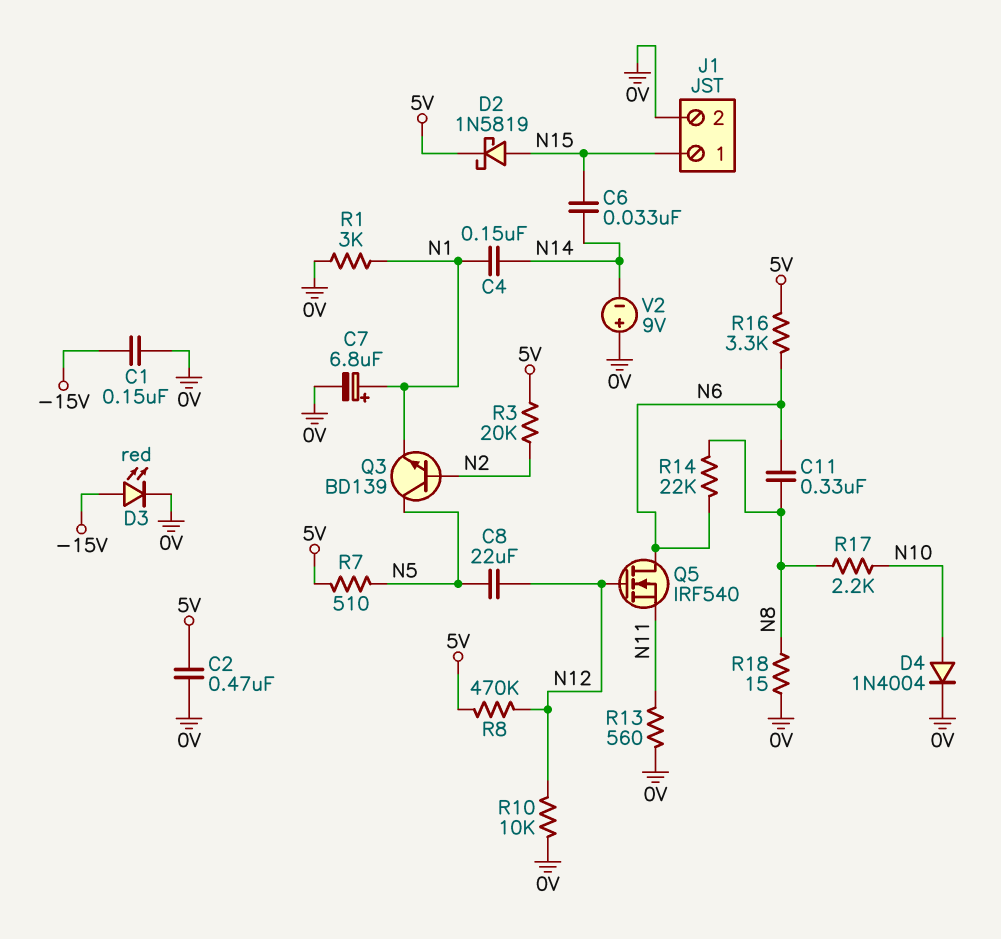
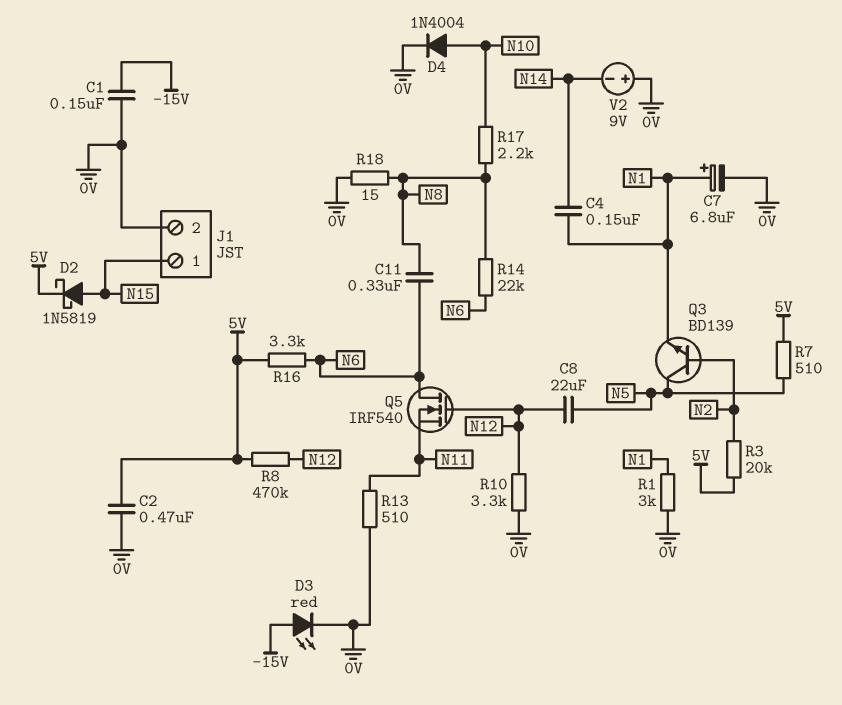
C6: 33nF (N14, N15) -> none
R10: 10k (0V, N12) -> 3.3k (0V, N12)
R13: 560 (0V, N11) -> 510 (0V, N11)

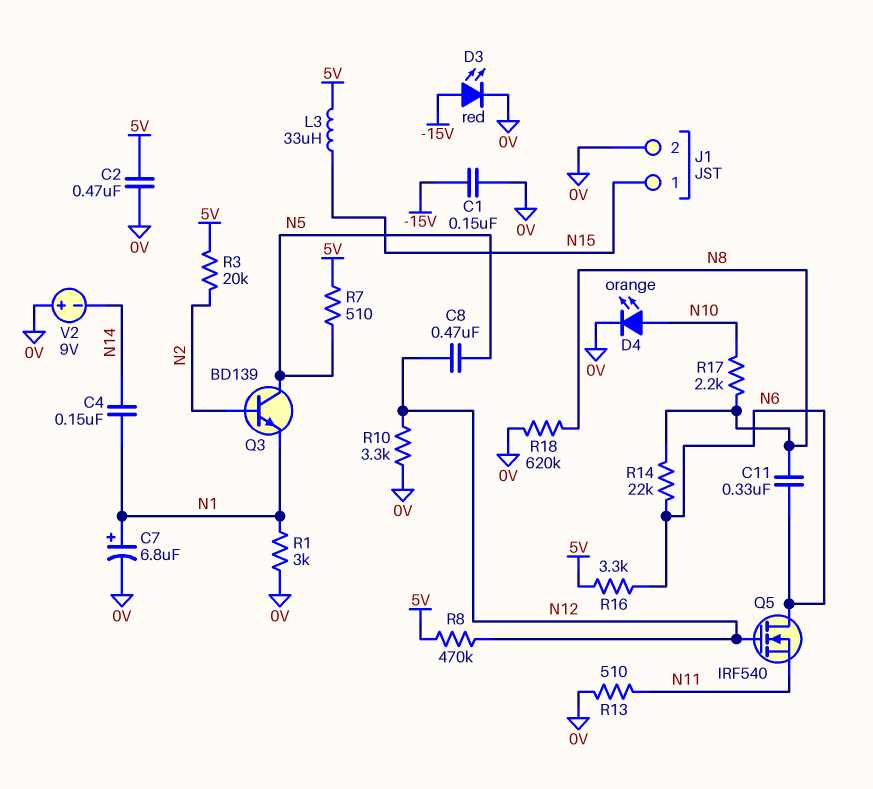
C8: 22uF (N5, N12) -> 470nF (N5, N12)
D2: schottky 1N5819 (A N15, K 5V) -> none
D4: diode 1N4004 (A N10, K 0V) -> LED orange (A N10, K 0V)
L3: none -> 33uH (5V, N15)
R18: 15 (0V, N8) -> 620k (0V, N8)

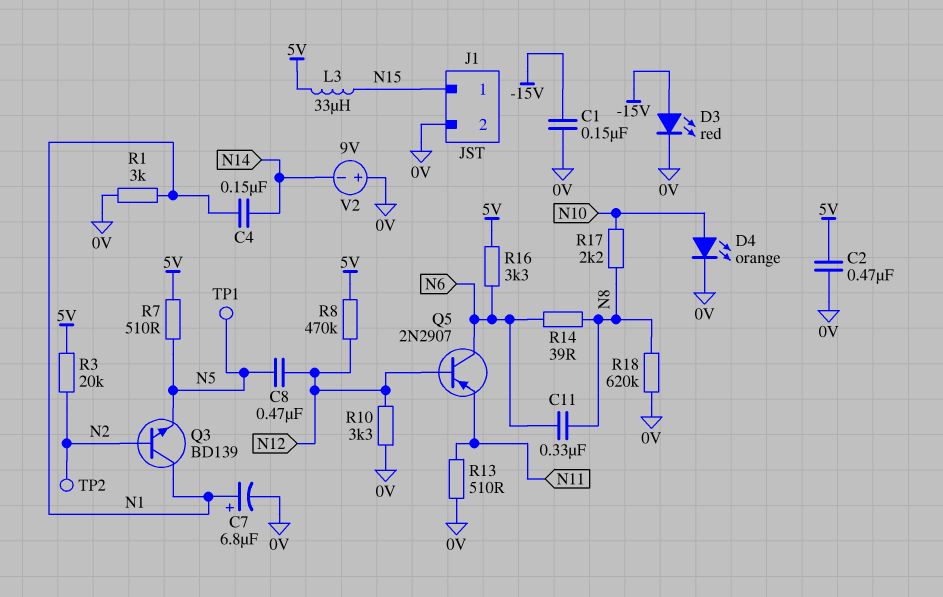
Q3: NPN BD139 (B N2, C N5, E N1) -> NPN BD139 (B N2, C N1, E N5)
Q5: NMOS IRF540 (G N12, D N6, S N11) -> PNP 2N2907 (B N12, C N6, E N11)
R14: 22k (N6, N8) -> 39 (N6, N8)
TP1: none -> test point (N5)
TP2: none -> test point (N2)

